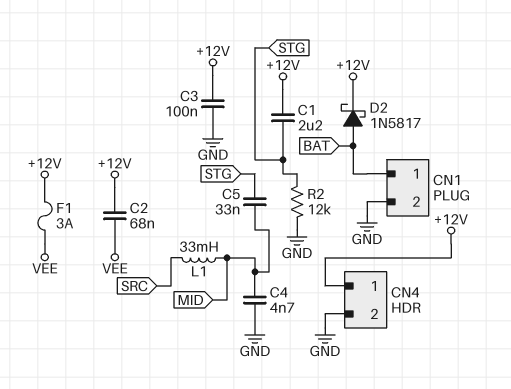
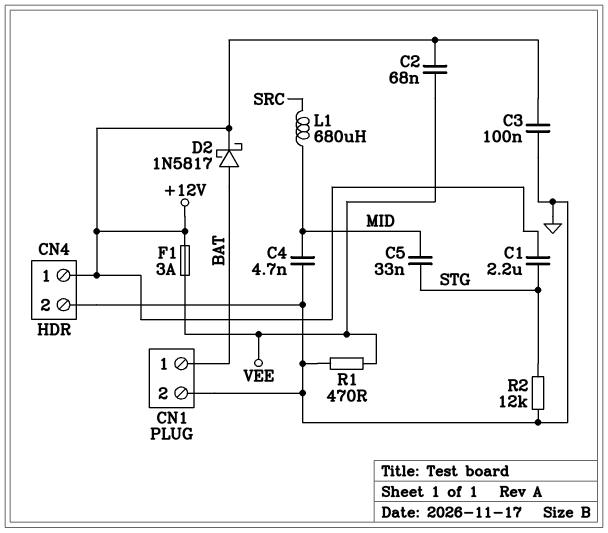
L1: 33mH (MID, SRC) -> 680uH (MID, SRC)
R1: none -> 470 (GND, VEE)

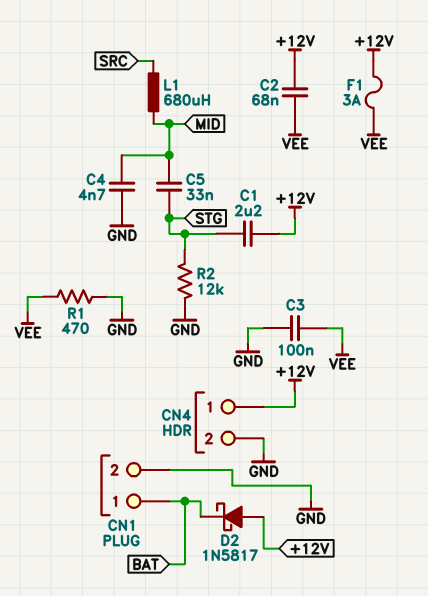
C3: 100nF (+12V, GND) -> 100nF (GND, VEE)
D2: schottky 1N5817 (A BAT, K +12V) -> schottky 1N5817 (A +12V, K BAT)

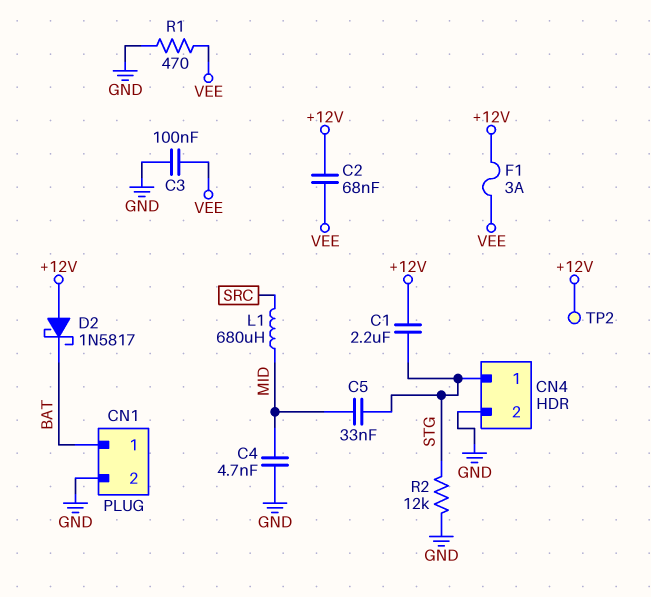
CN4 pin 1: +12V -> STG
TP2: none -> test point (+12V)

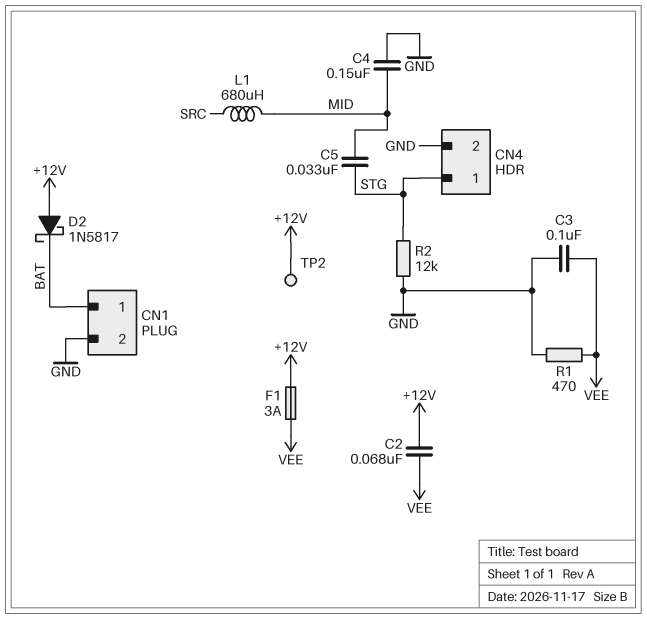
C1: 2.2uF (+12V, STG) -> none
C4: 4.7nF (GND, MID) -> 150nF (GND, MID)

